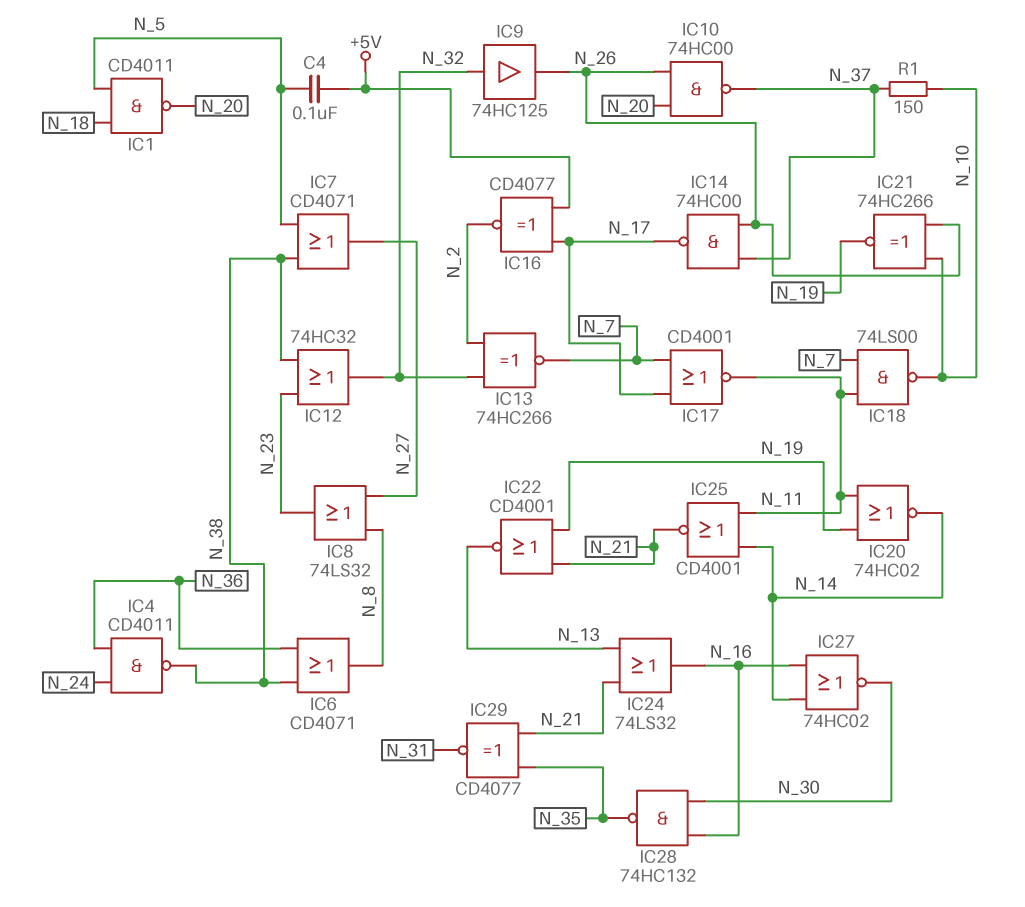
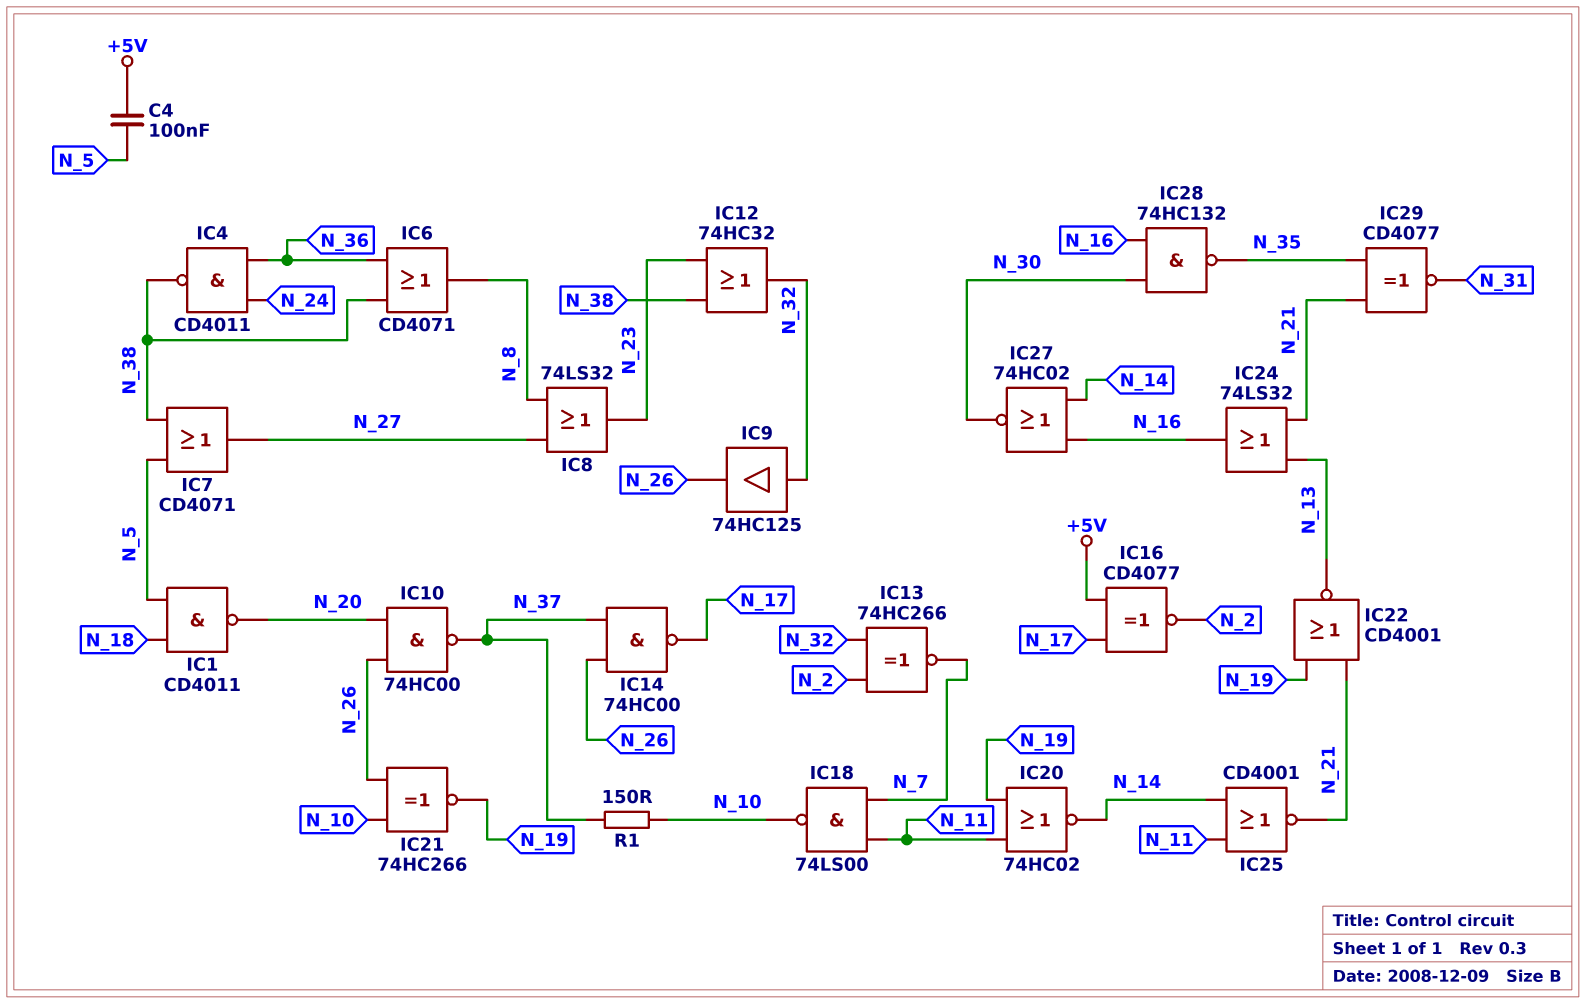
IC17: NOR CD4001 (in N_7, in N_17, out N_11) -> none

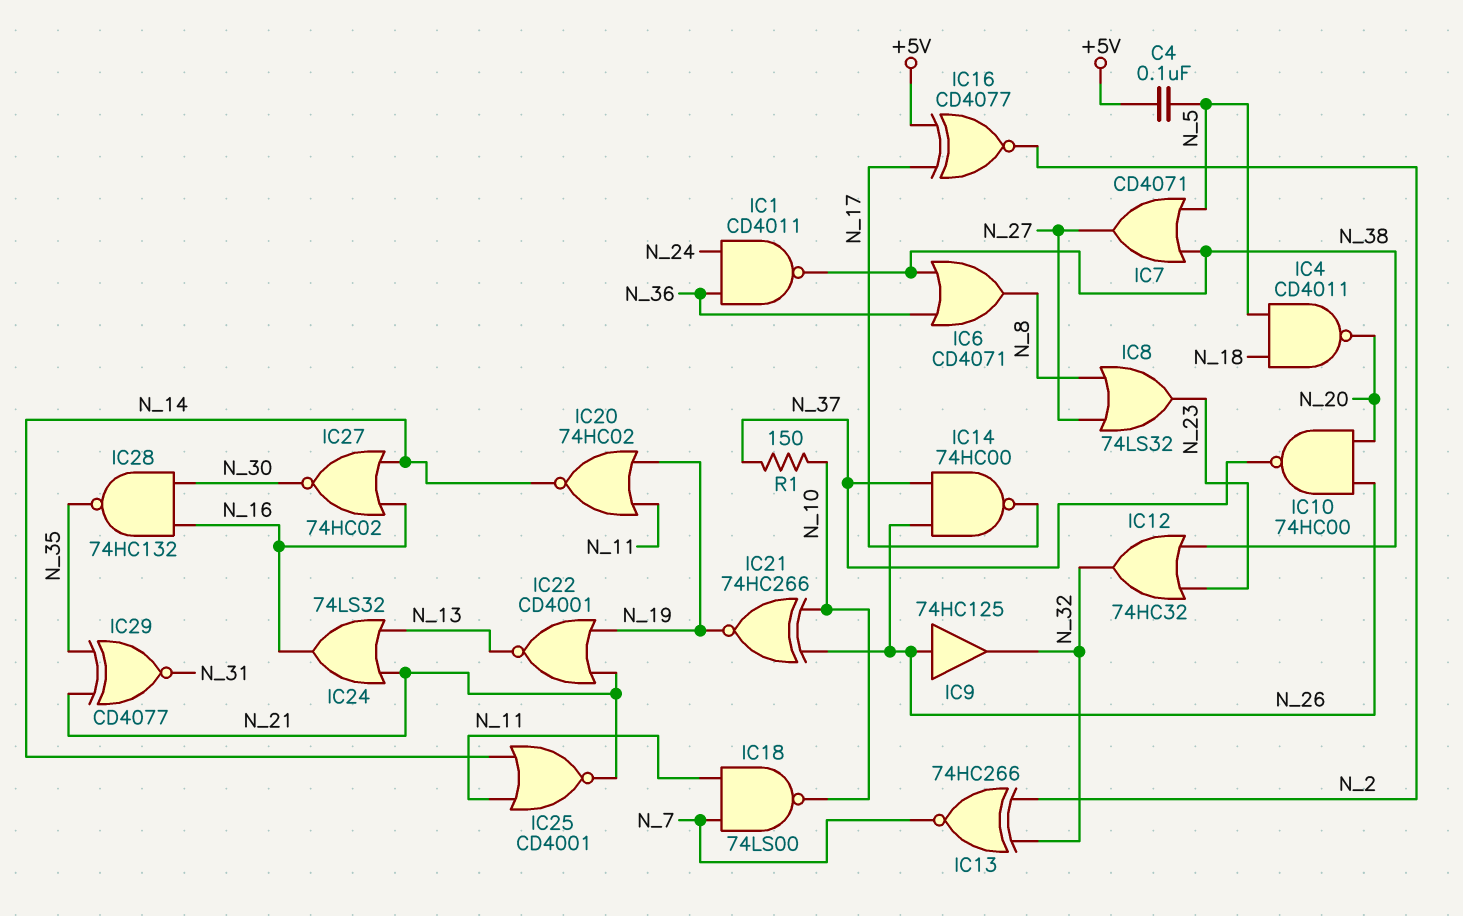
IC1: NAND CD4011 (in N_5, in N_18, out N_20) -> NAND CD4011 (in N_24, in N_36, out N_38)
IC4: NAND CD4011 (in N_24, in N_36, out N_38) -> NAND CD4011 (in N_5, in N_18, out N_20)
IC9: buffer 74HC125 (in N_32, out N_26) -> buffer 74HC125 (in N_26, out N_32)

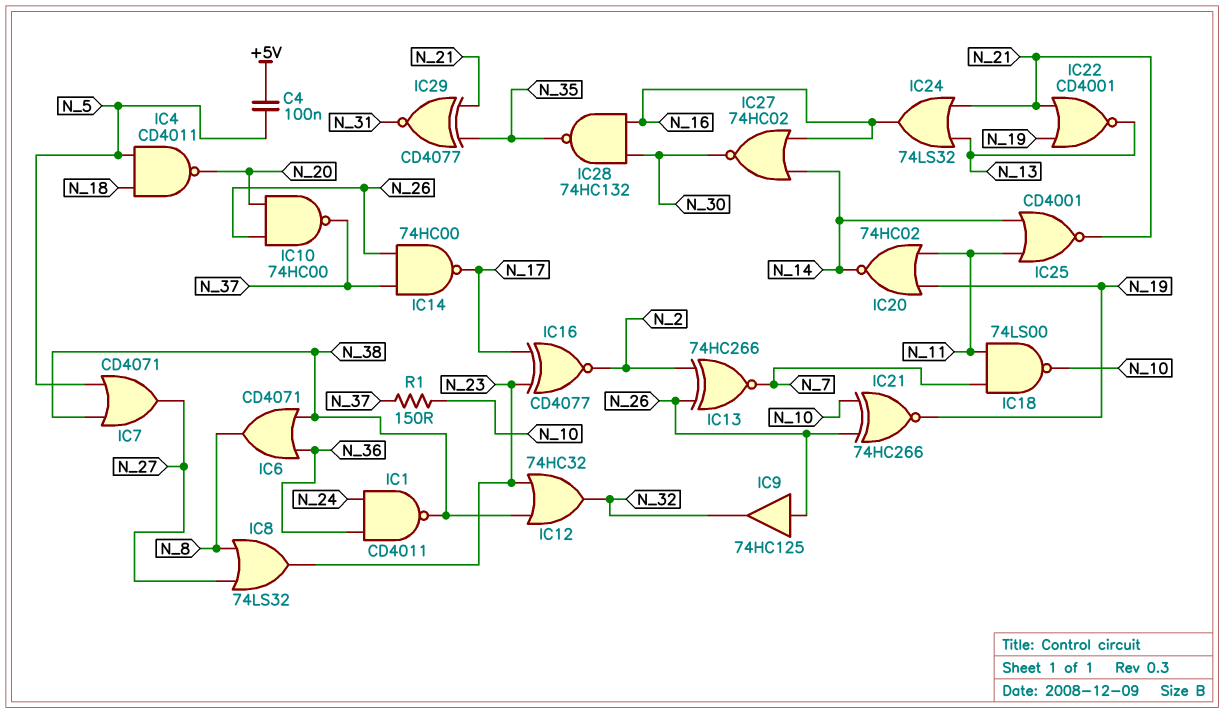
IC13: XNOR 74HC266 (in N_2, in N_32, out N_7) -> XNOR 74HC266 (in N_2, in N_26, out N_7)
IC16: XNOR CD4077 (in +5V, in N_17, out N_2) -> XNOR CD4077 (in N_17, in N_23, out N_2)

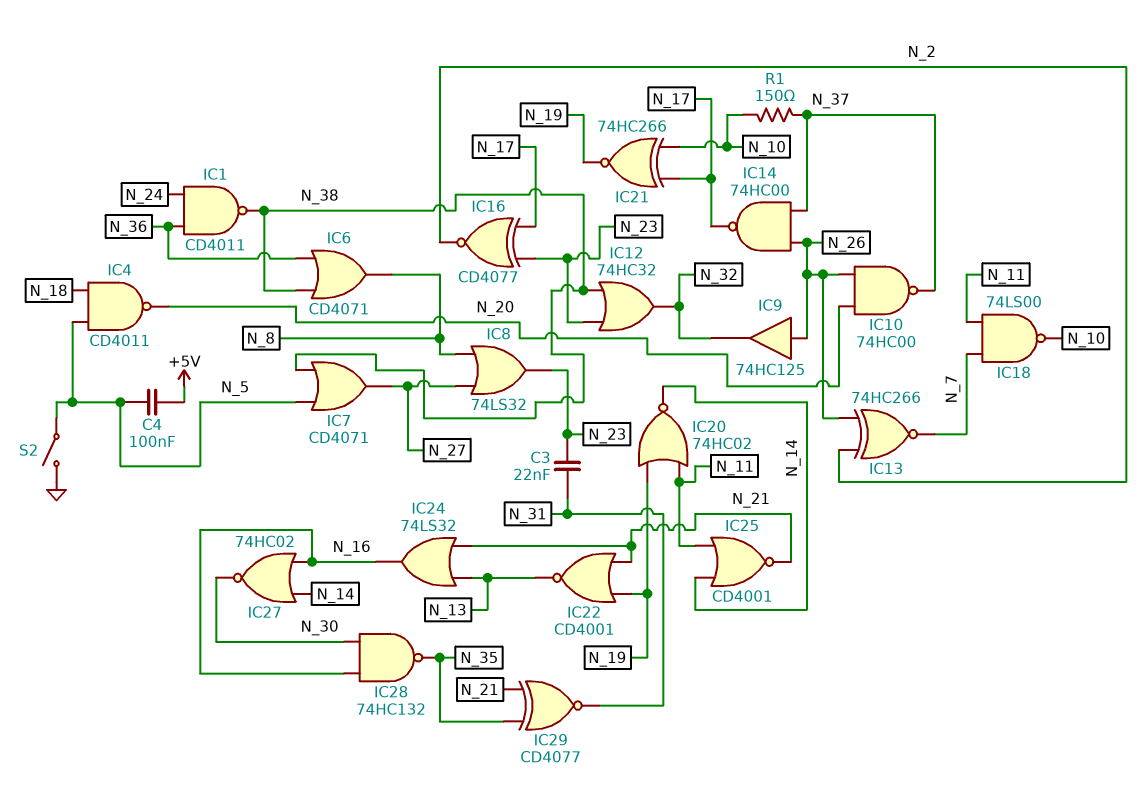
C3: none -> 22nF (N_23, N_31)
IC21: XNOR 74HC266 (in N_10, in N_26, out N_19) -> XNOR 74HC266 (in N_10, in N_17, out N_19)
S2: none -> switch (GND, N_5)

